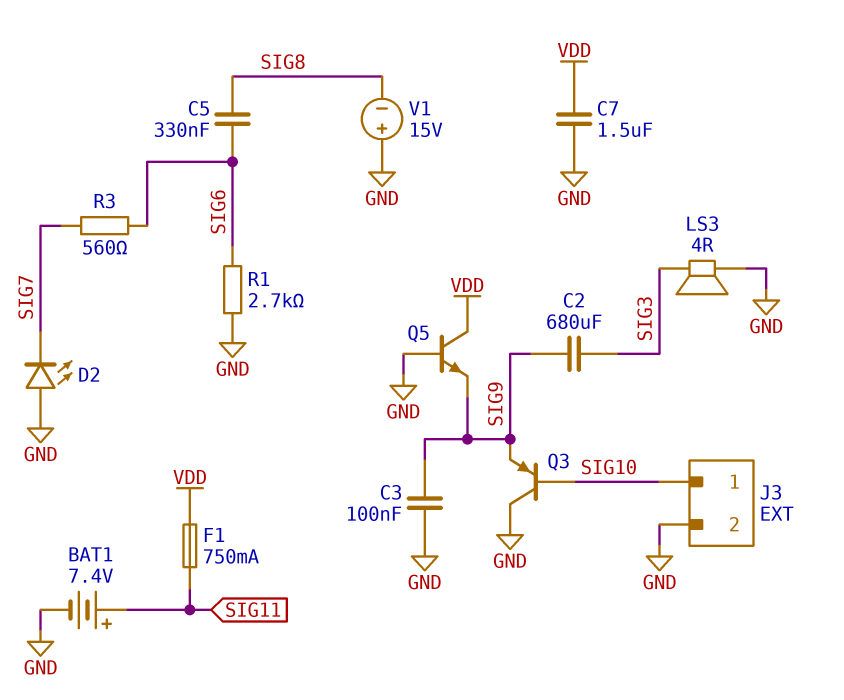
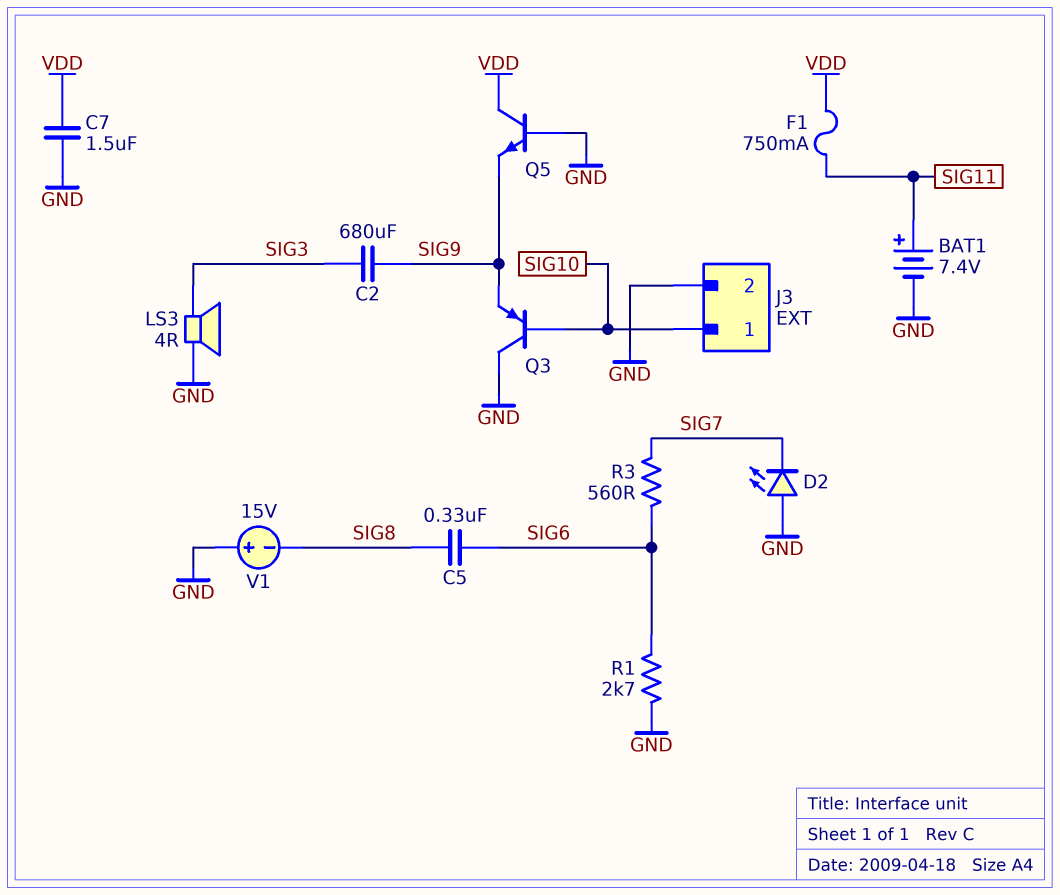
C3: 100nF (GND, SIG9) -> none

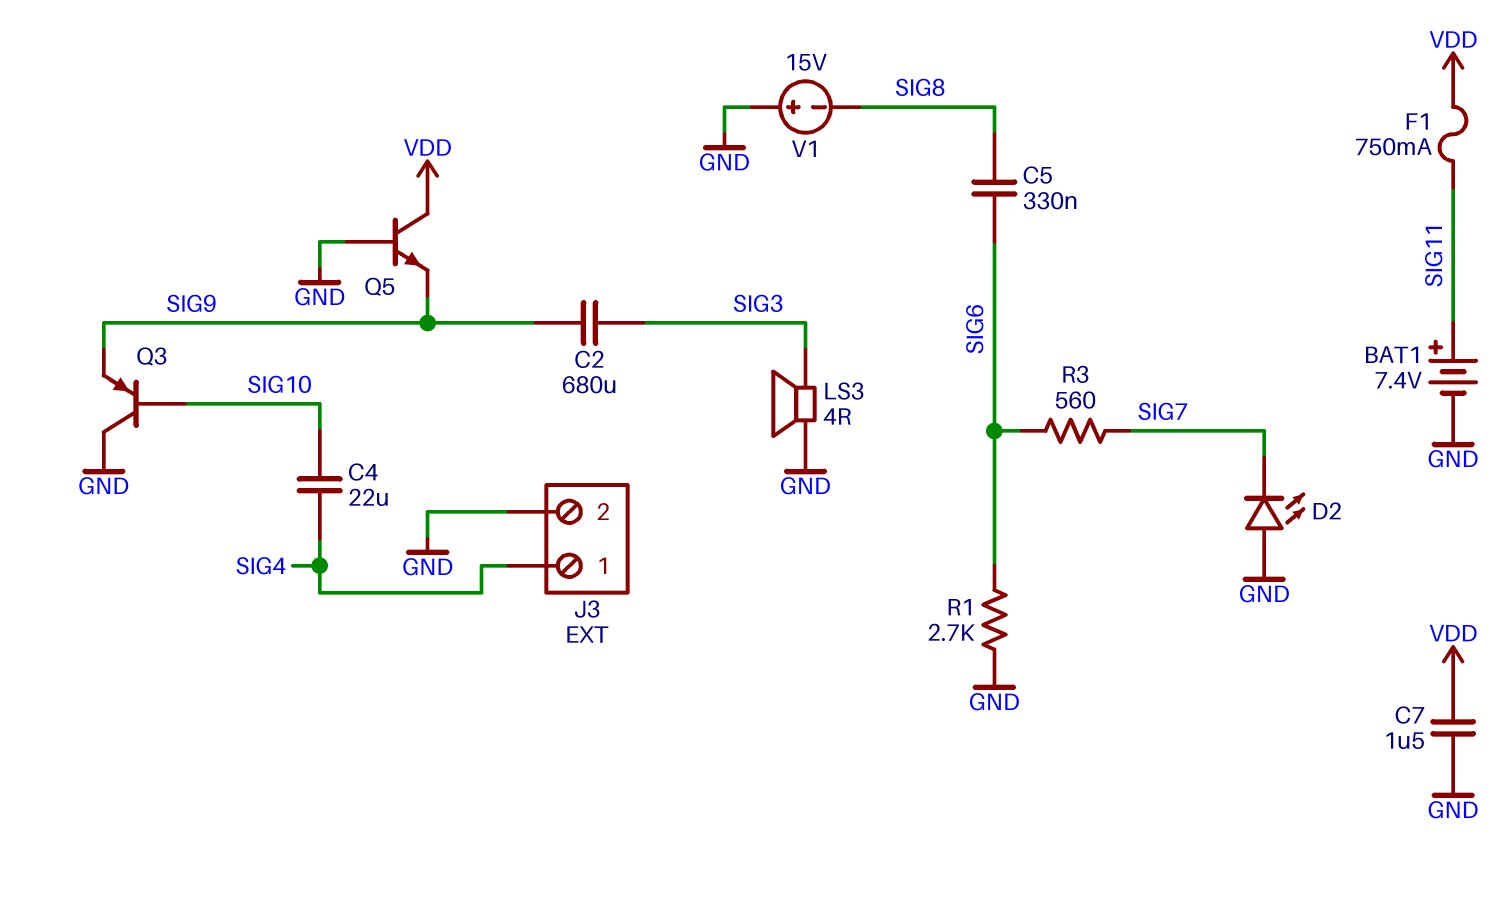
C4: none -> 22uF (SIG4, SIG10)
J3 pin 1: SIG10 -> SIG4

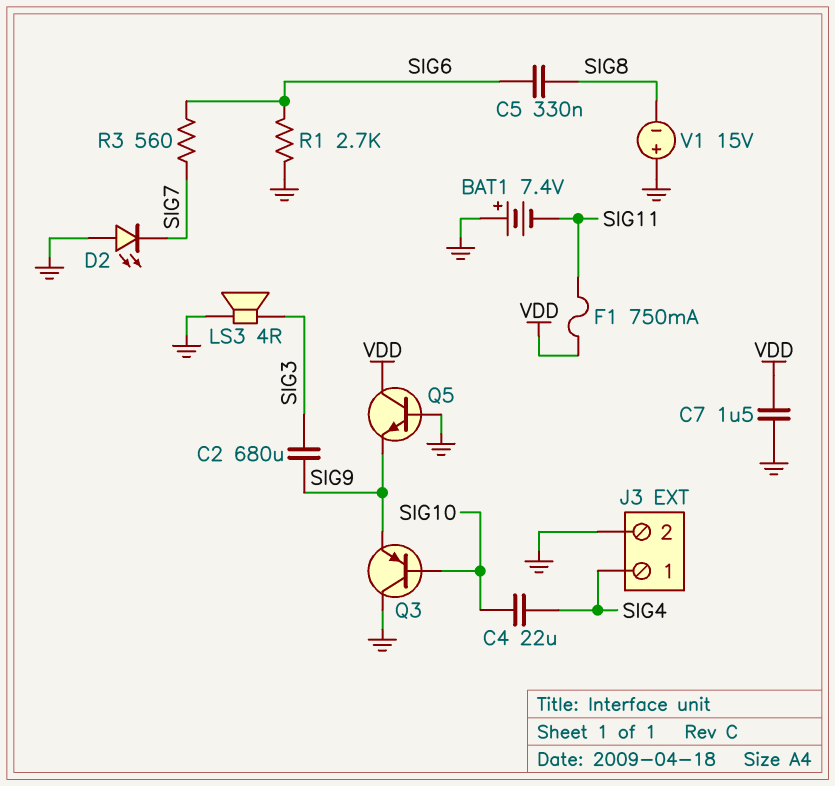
BAT1: 7.4V (plus SIG11, minus GND) -> 7.4V (plus GND, minus SIG11)

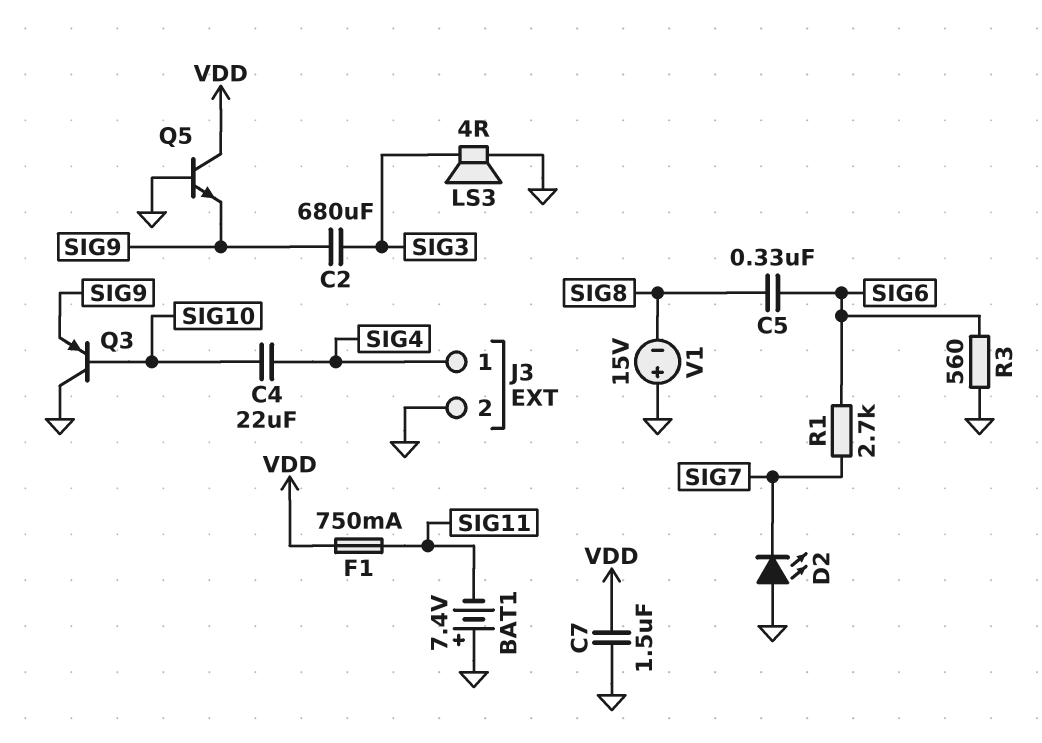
R1: 2.7k (GND, SIG6) -> 2.7k (SIG6, SIG7)
R3: 560 (SIG6, SIG7) -> 560 (GND, SIG6)

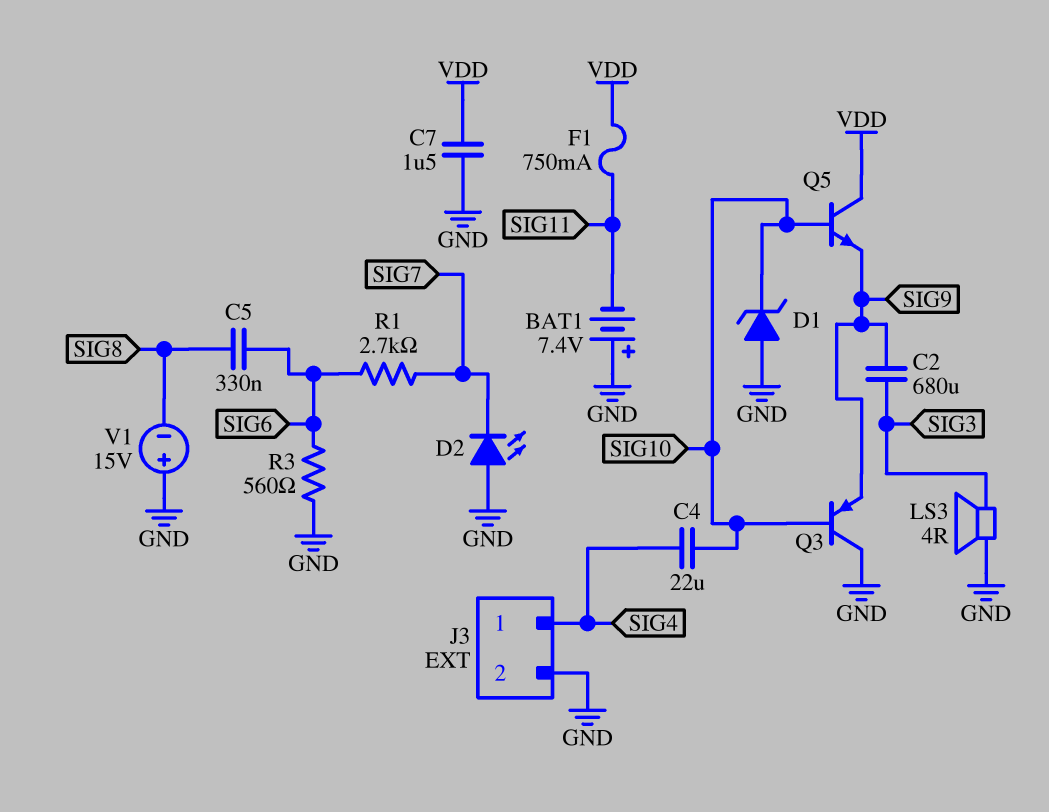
D1: none -> zener (A GND, K SIG10)
Q5: NPN (B GND, C VDD, E SIG9) -> NPN (B SIG10, C VDD, E SIG9)

